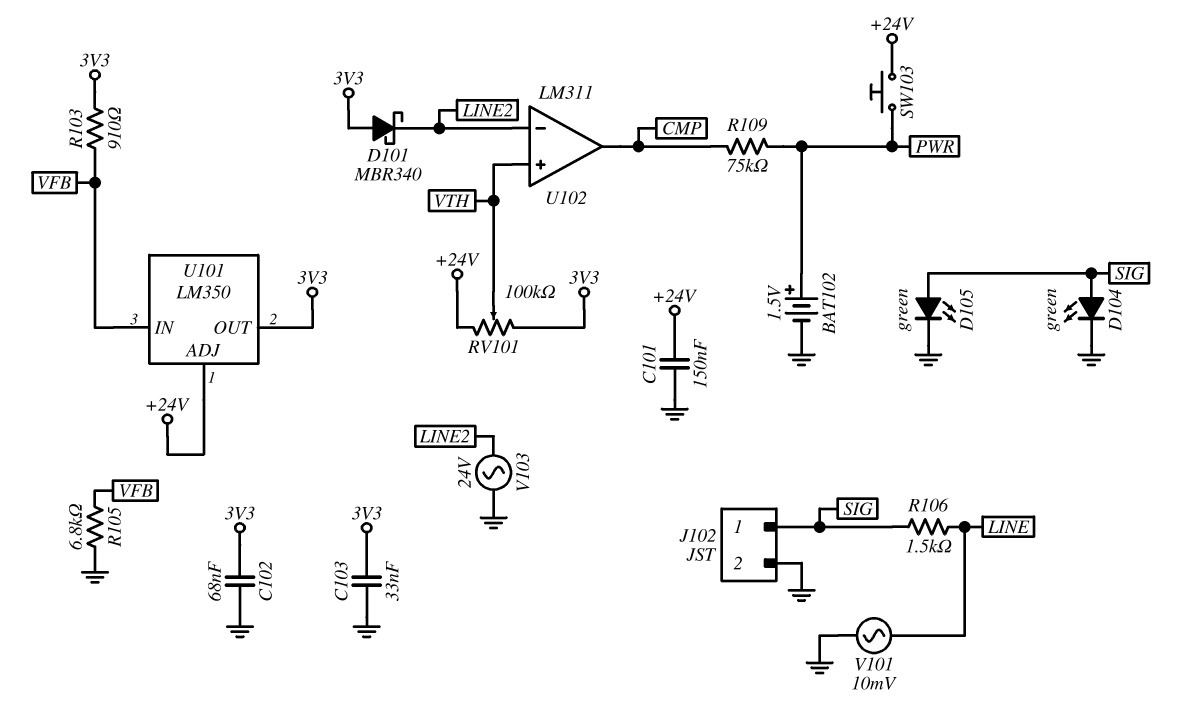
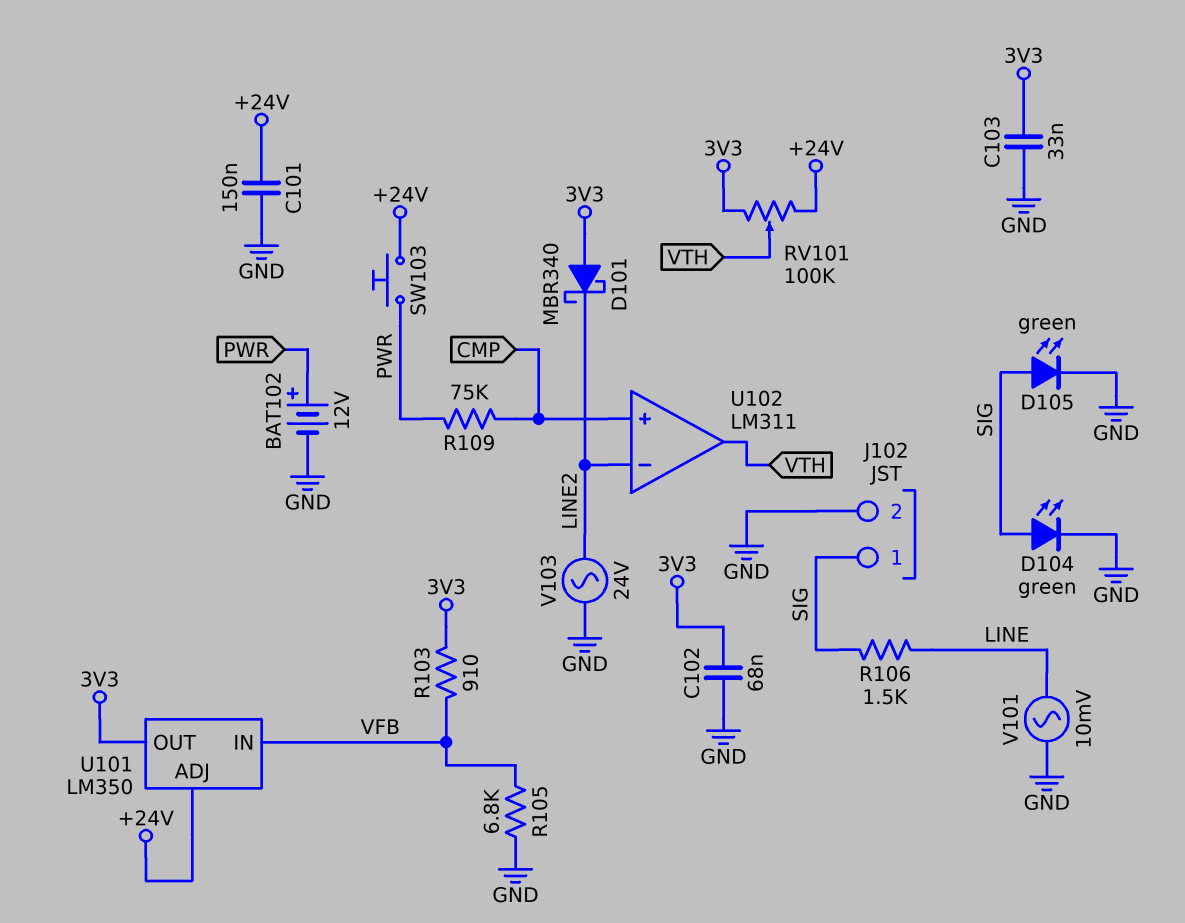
BAT102: 1.5V (plus PWR, minus GND) -> 12V (plus PWR, minus GND)
U102 pin in+: VTH -> CMP
U102 pin out: CMP -> VTH

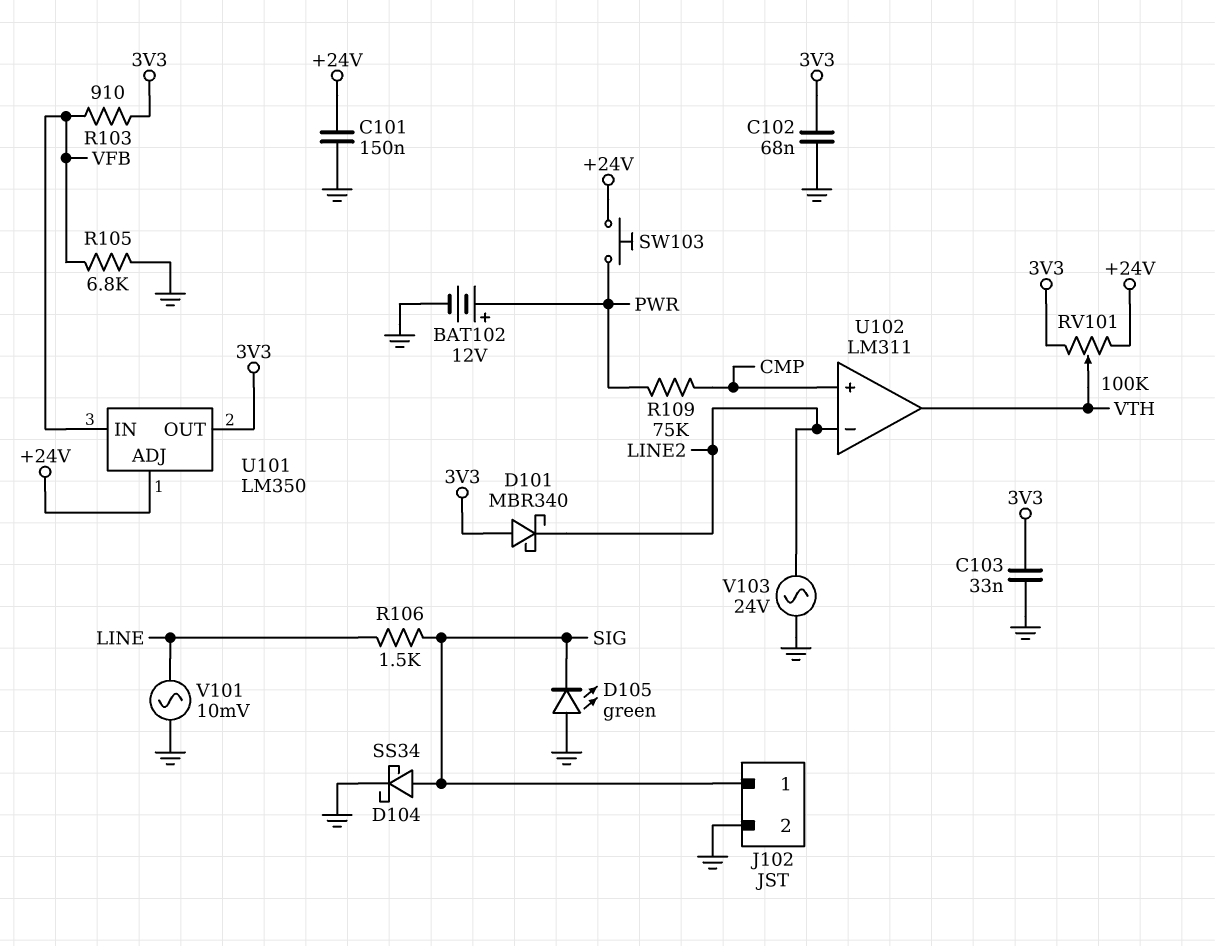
D104: LED green (A SIG, K GND) -> schottky SS34 (A SIG, K GND)
D105: LED green (A SIG, K GND) -> LED green (A GND, K SIG)

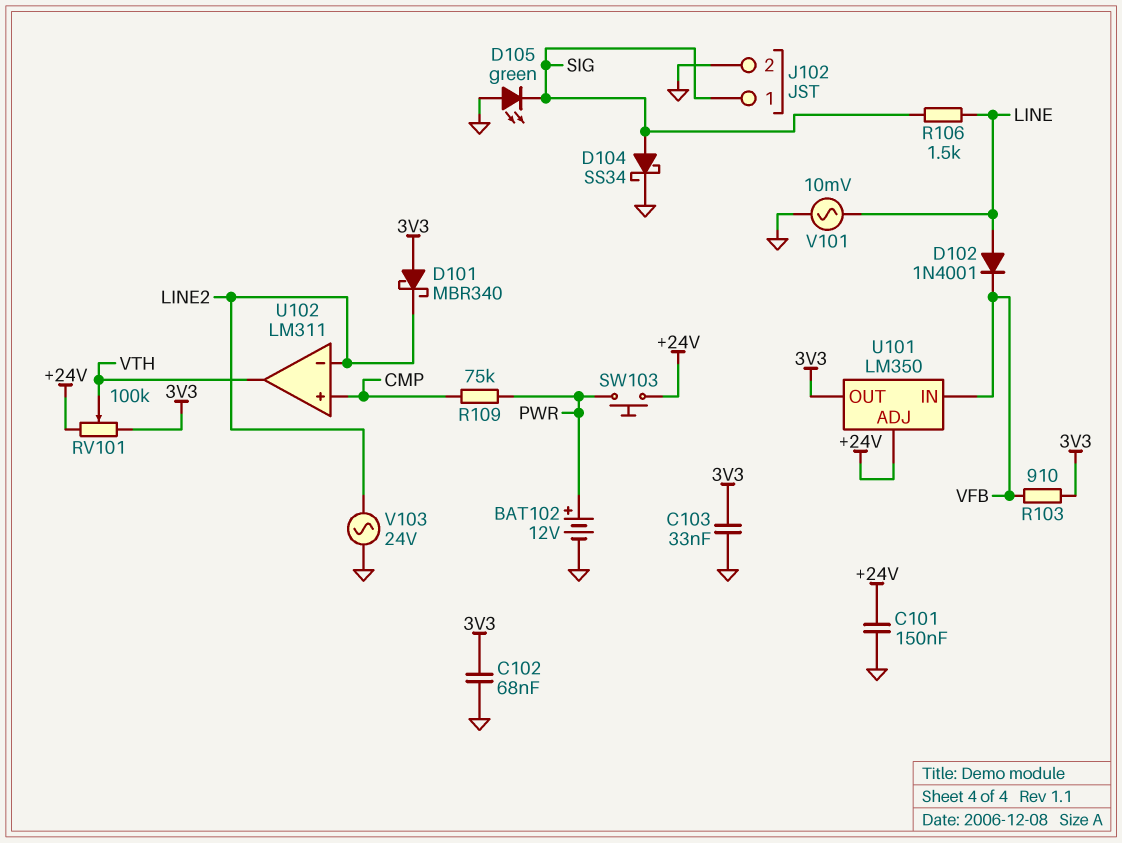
D102: none -> diode 1N4001 (A LINE, K VFB)
R105: 6.8k (GND, VFB) -> none

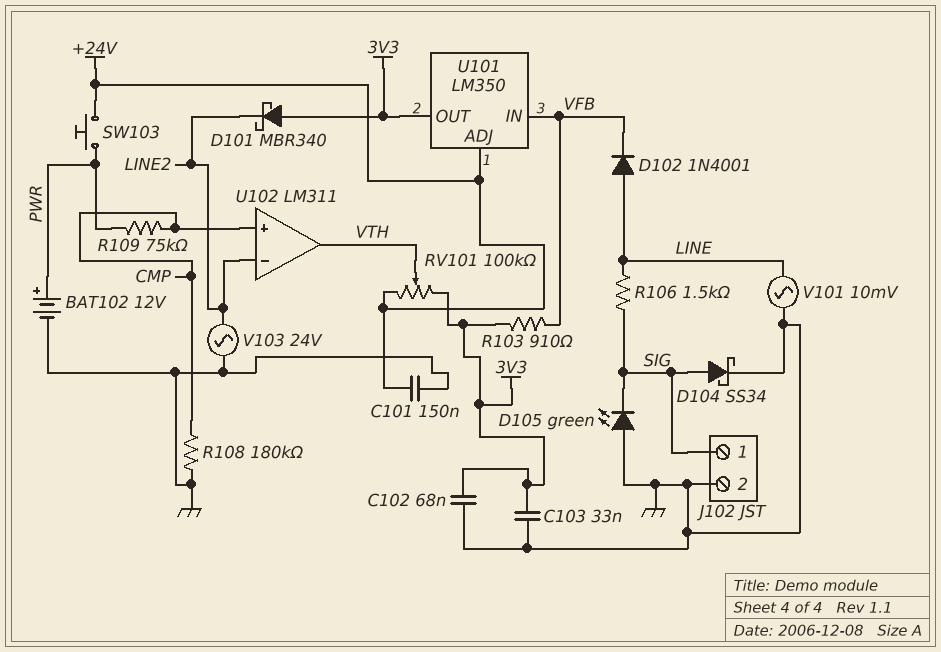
R108: none -> 180k (CMP, GND)

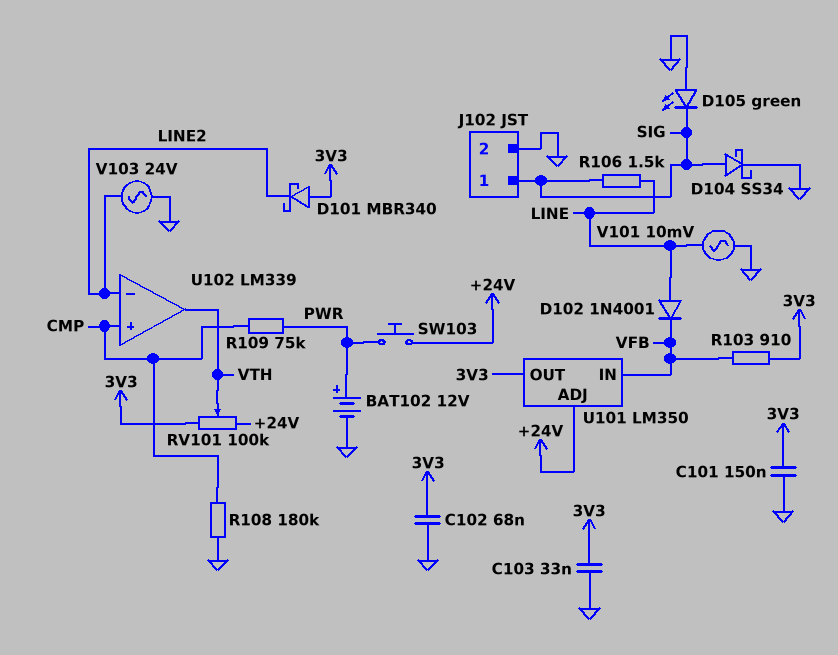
C101: 150nF (+24V, GND) -> 150nF (3V3, GND)
U102: LM311 -> LM339

